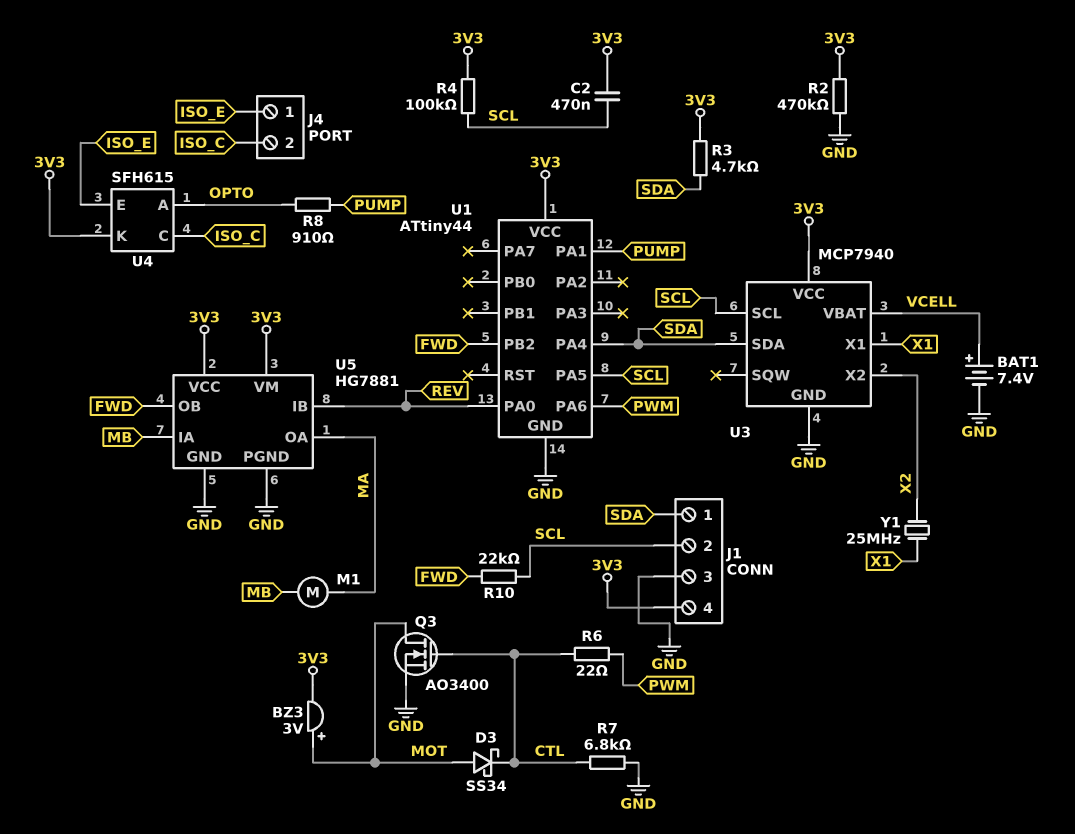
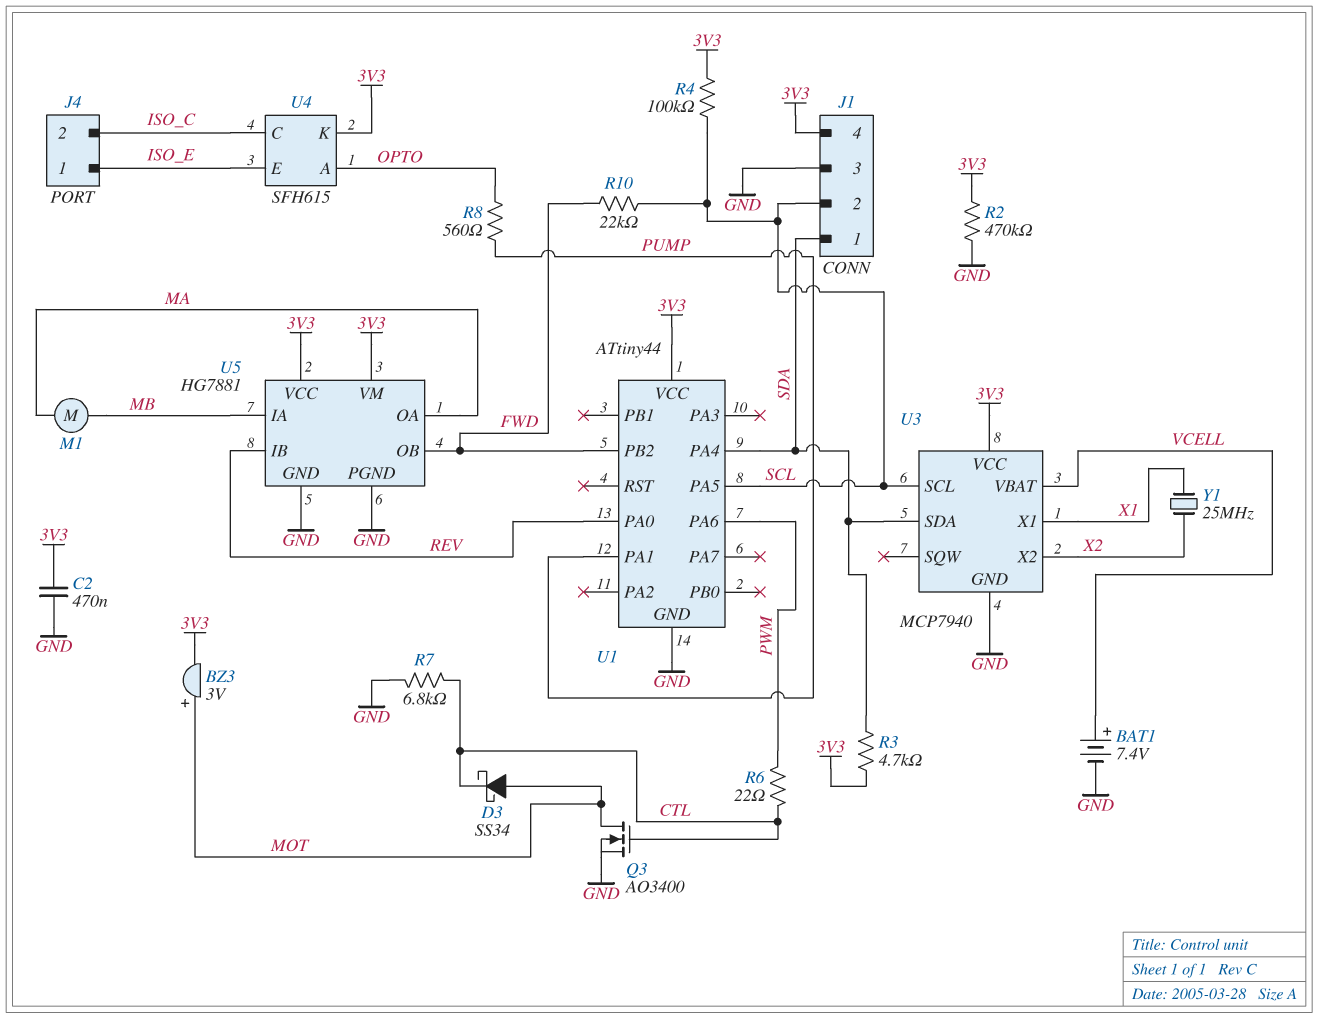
C2: 470nF (3V3, SCL) -> 470nF (3V3, GND)
R8: 910 (OPTO, PUMP) -> 560 (OPTO, PUMP)

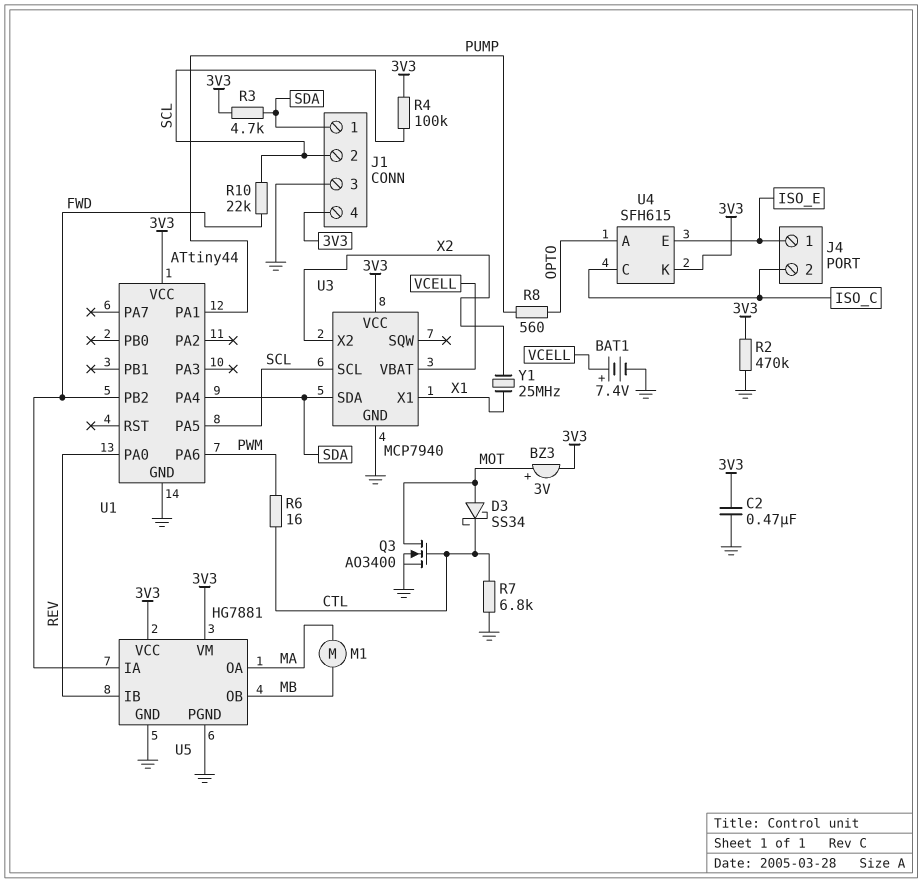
R6: 22 (CTL, PWM) -> 16 (CTL, PWM)
U5 pin IA: MB -> FWD
U5 pin OB: FWD -> MB

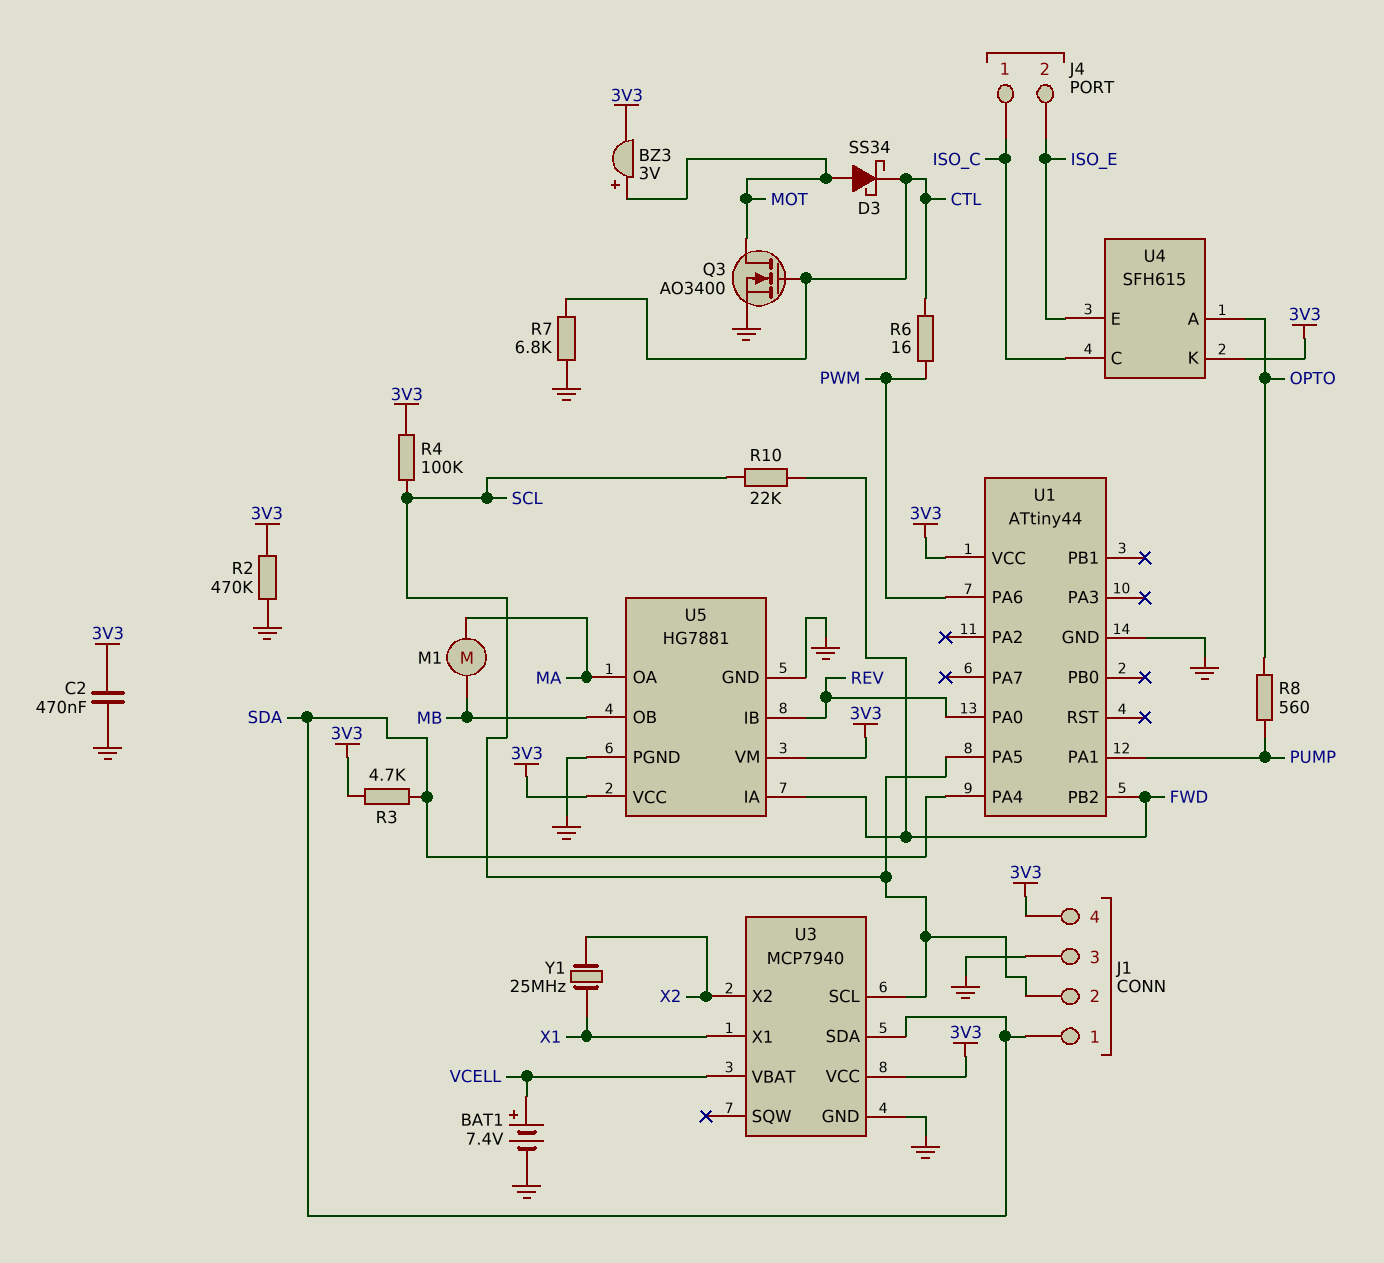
J4 pin 1: ISO_E -> ISO_C
J4 pin 2: ISO_C -> ISO_E

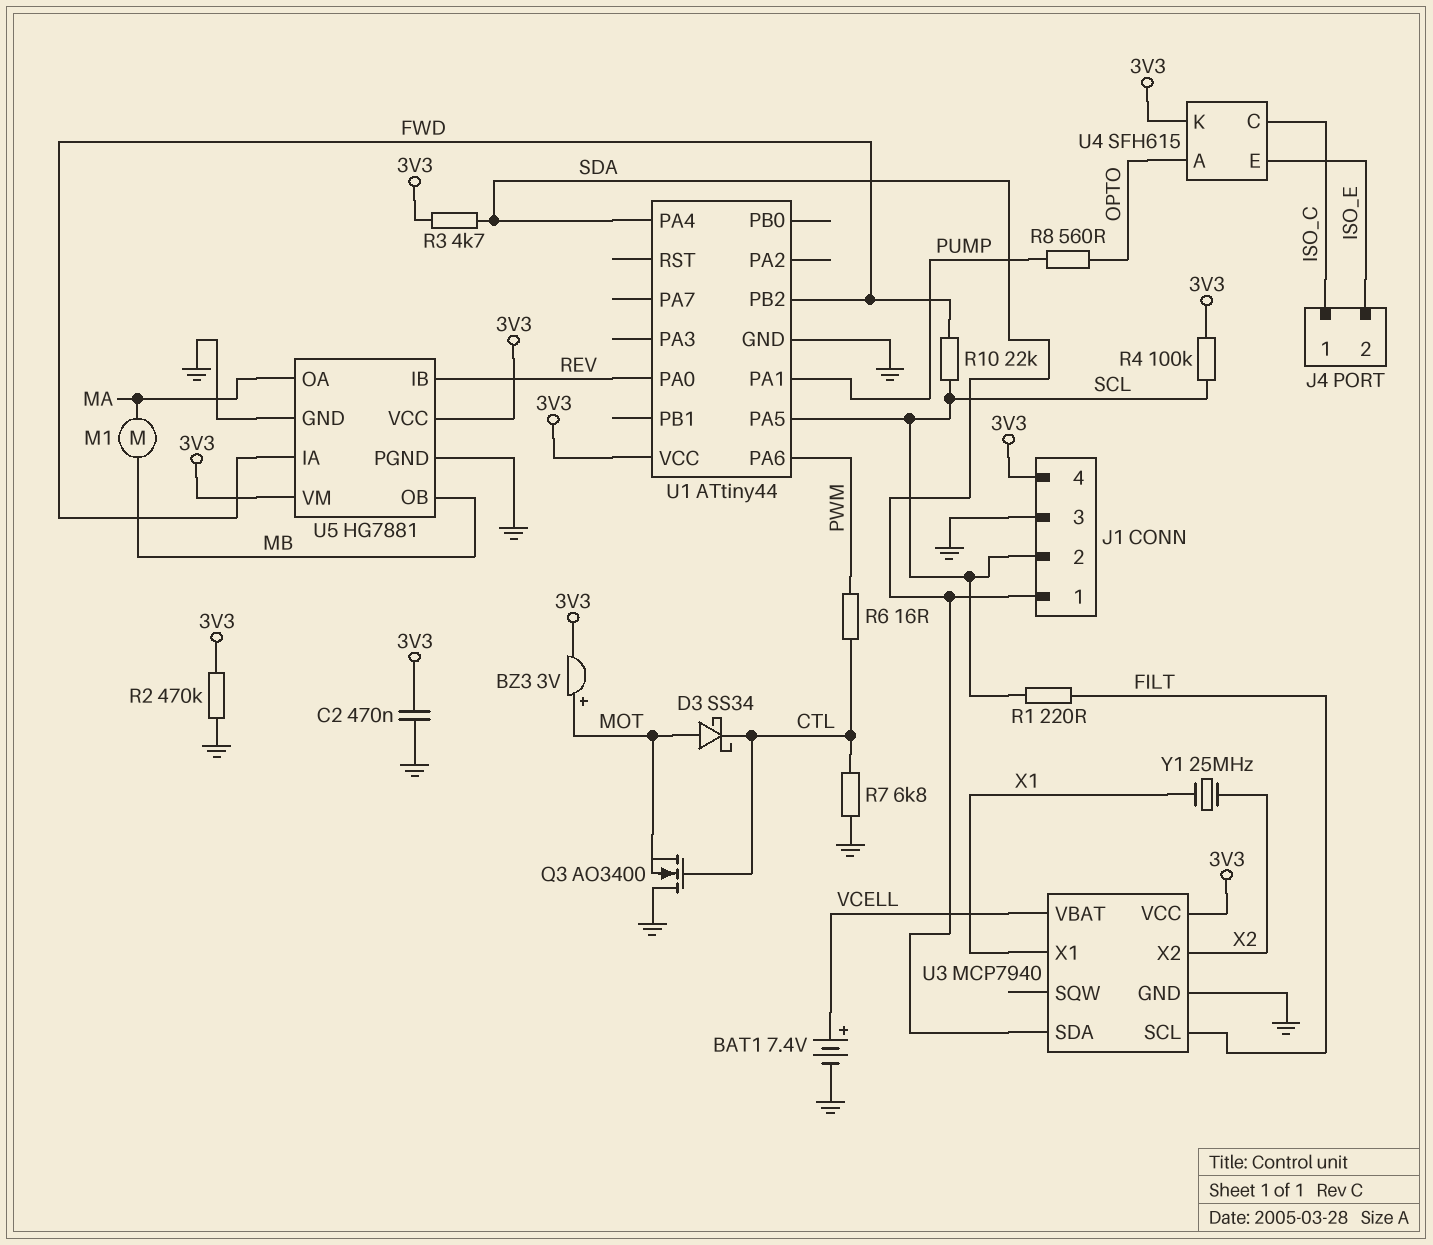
Q3: NMOS AO3400 (G CTL, D MOT, S GND) -> NMOS AO3400 (G CTL, D GND, S MOT)
R1: none -> 220 (FILT, SCL)
U3 pin SCL: SCL -> FILT

